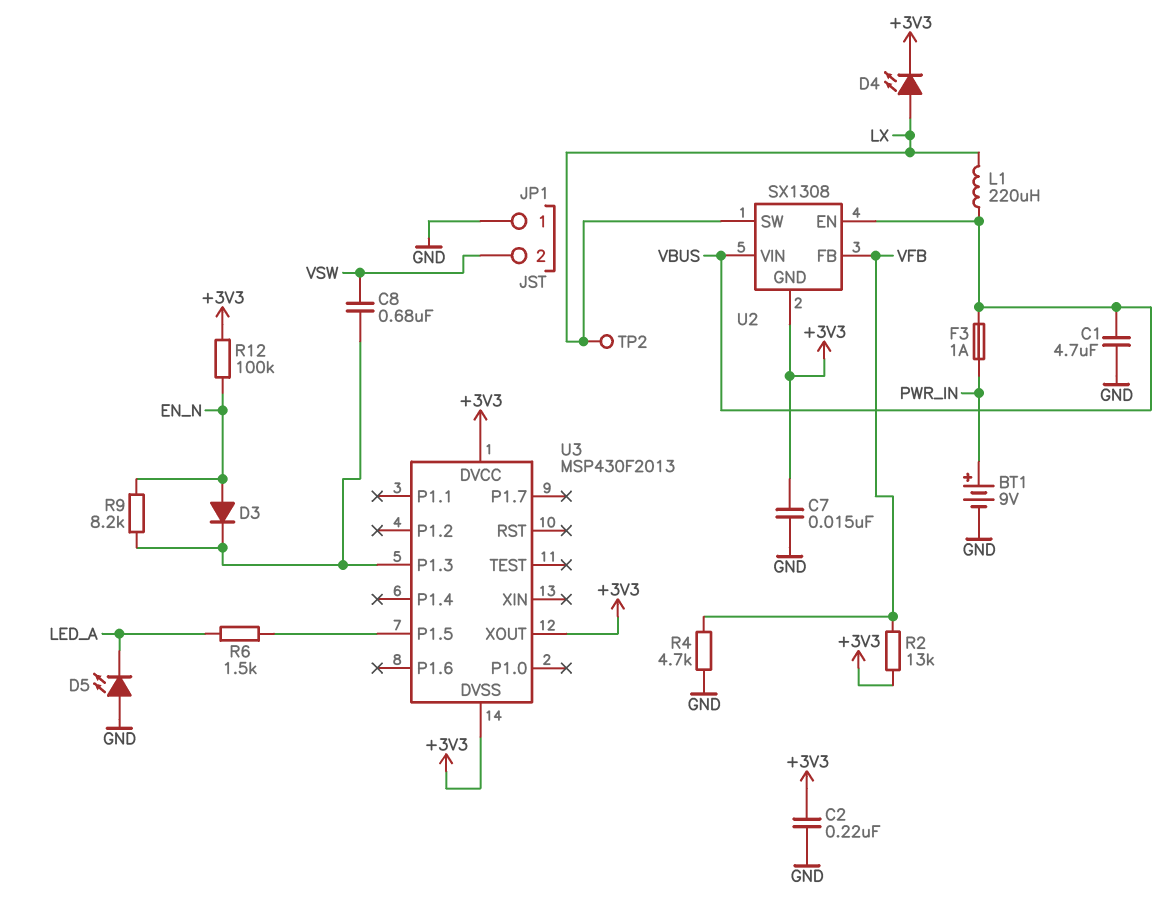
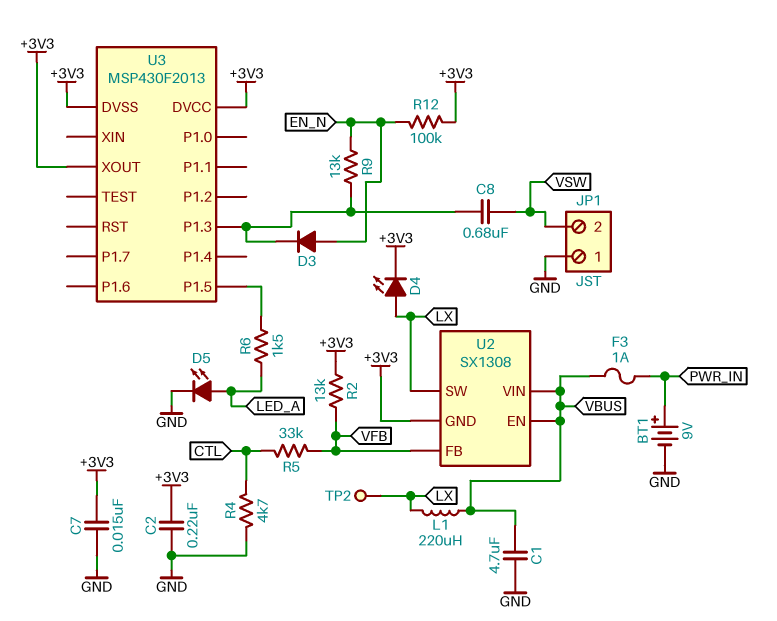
D5: LED (A GND, K LED_A) -> LED (A LED_A, K GND)
R4: 4.7k (GND, VFB) -> 4.7k (CTL, GND)
R5: none -> 33k (CTL, VFB)
R9: 8.2k (EN_N, U3/P1.3) -> 13k (EN_N, U3/P1.3)

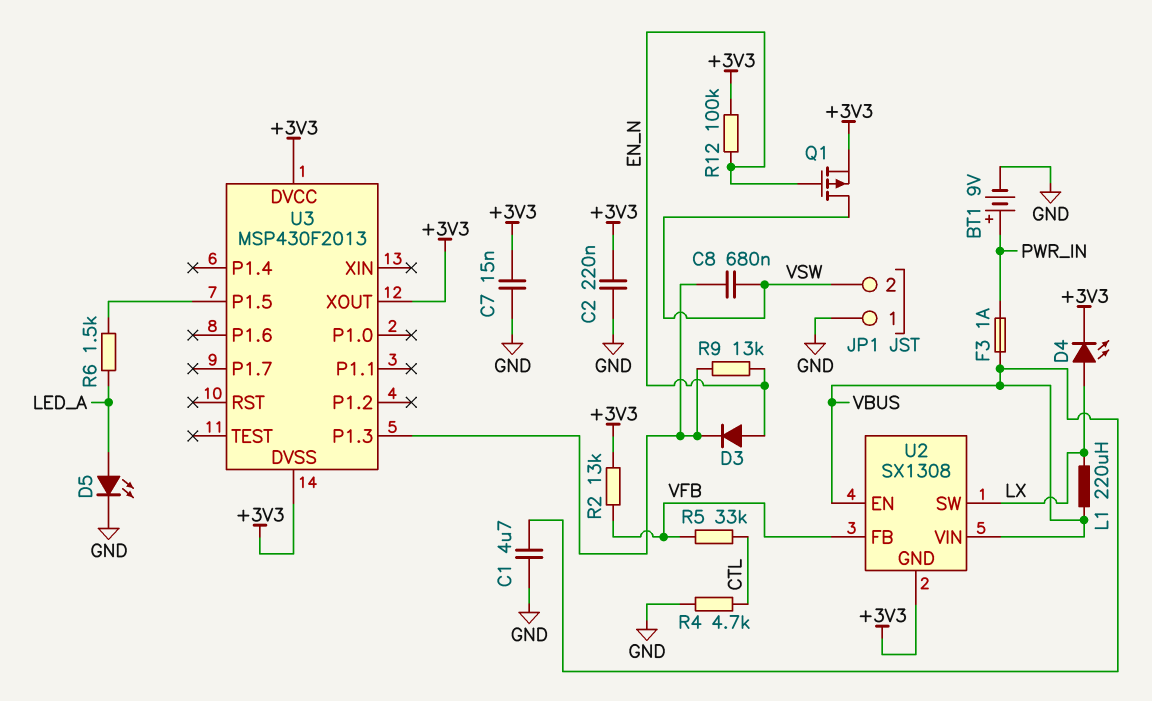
Q1: none -> PMOS (G EN_N, D VSW, S +3V3)
TP2: test point (LX) -> none

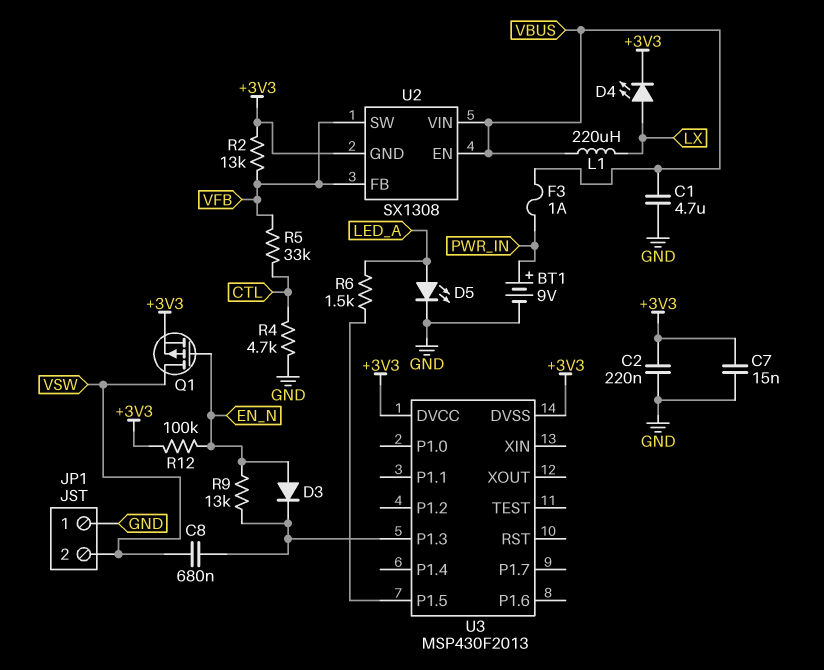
U2 pin SW: LX -> VFB
U3 pin XOUT: +3V3 -> none

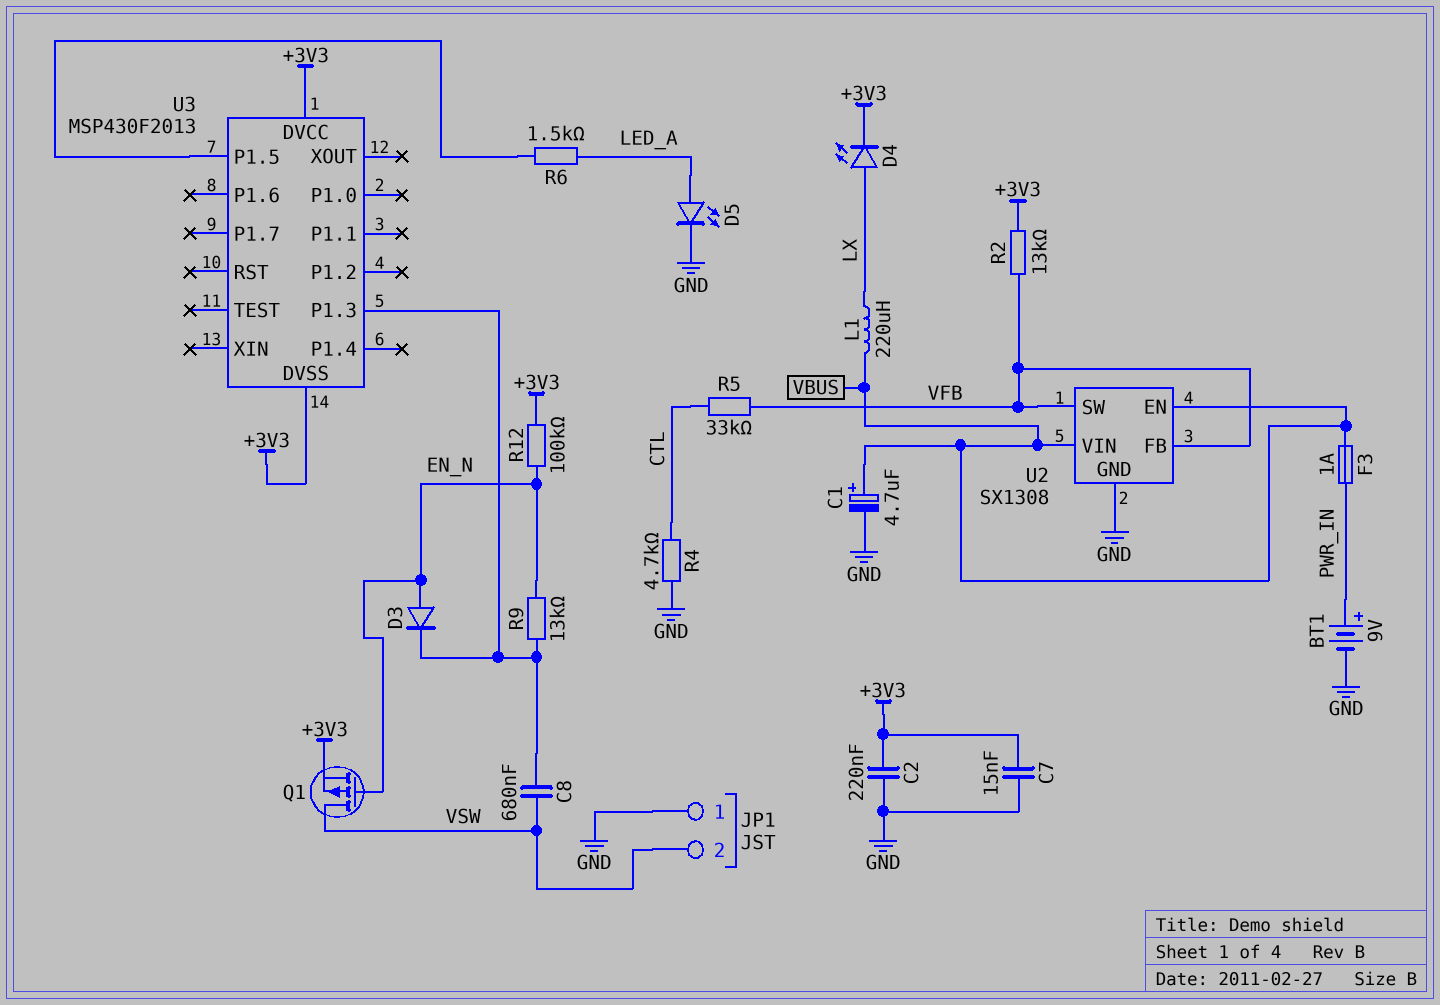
C1: 4.7uF (GND, VBUS) -> 4.7uF (plus VBUS, minus GND)
U2 pin GND: +3V3 -> GND

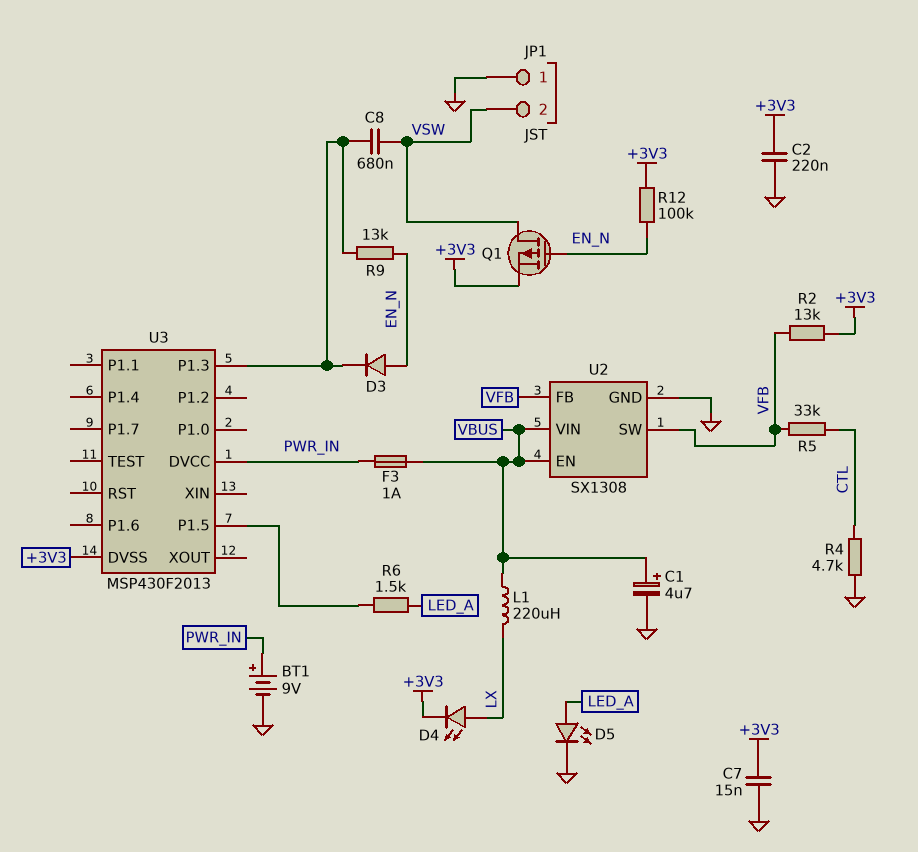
U3 pin DVCC: +3V3 -> PWR_IN

